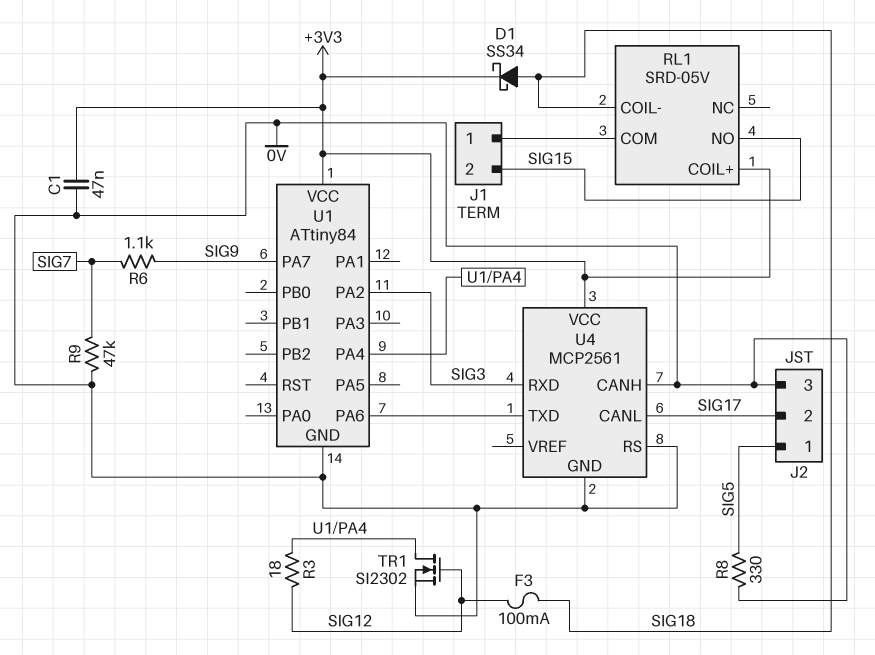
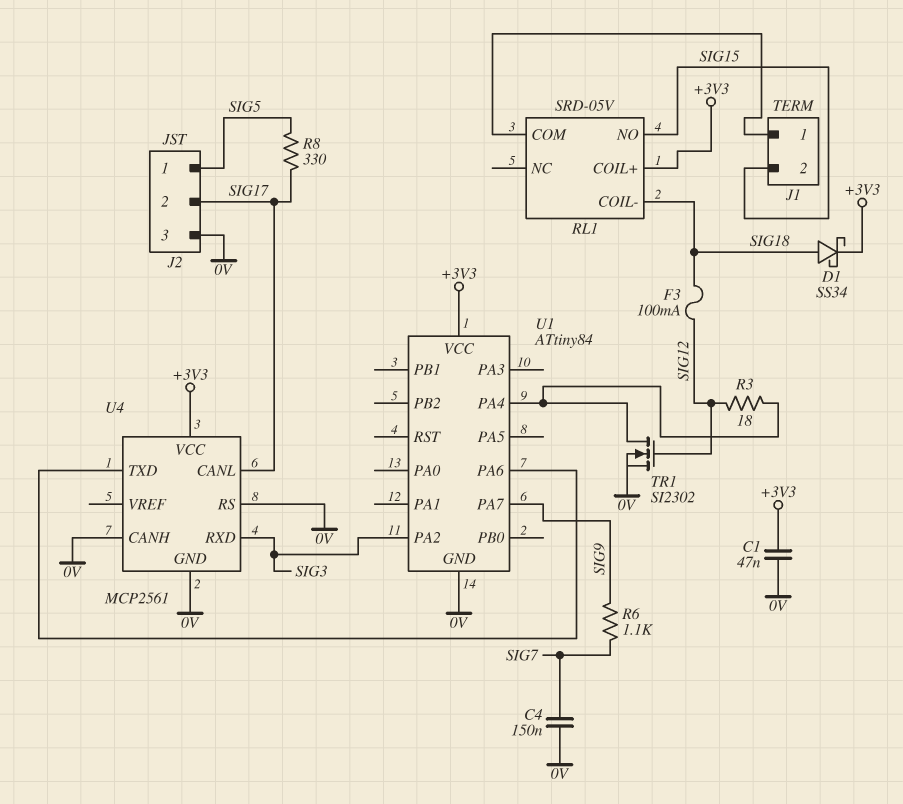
C4: none -> 150nF (0V, SIG7)
R8: 330 (0V, SIG5) -> 330 (SIG5, SIG17)
R9: 47k (0V, SIG7) -> none

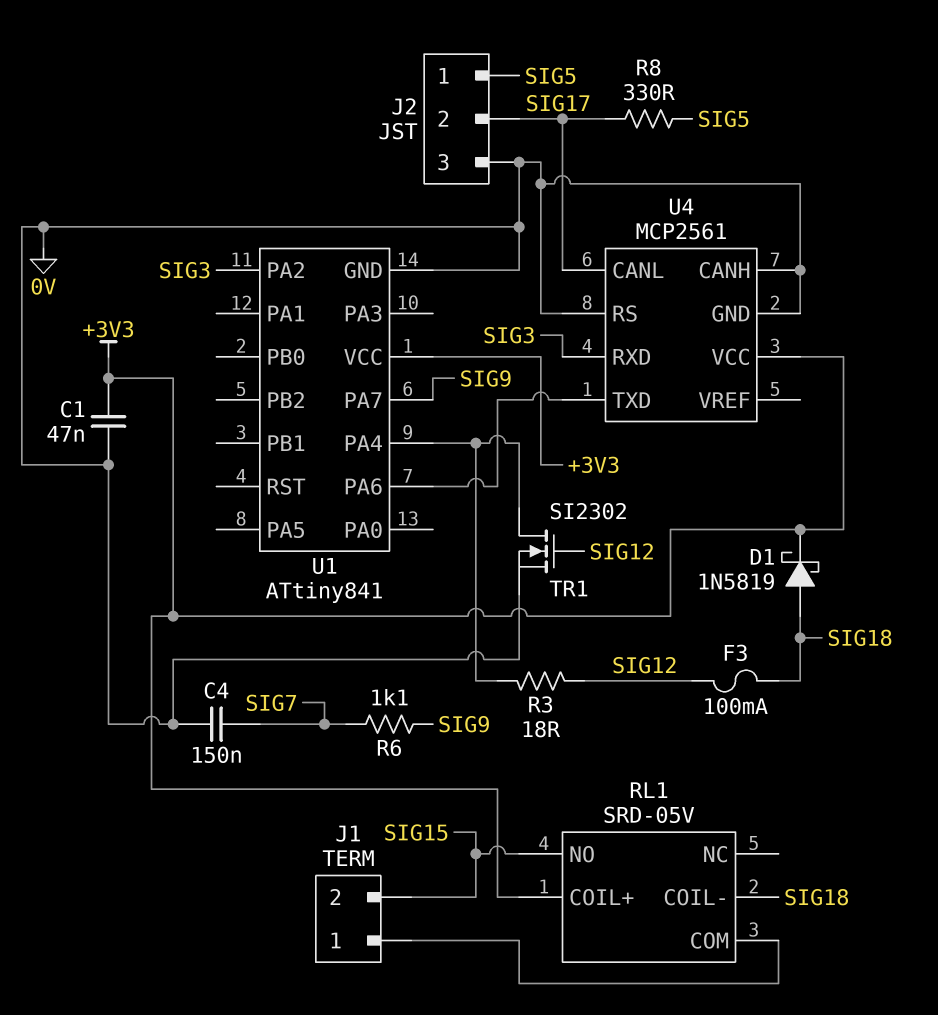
D1: schottky SS34 (A SIG18, K +3V3) -> schottky 1N5819 (A SIG18, K +3V3)
U1: ATtiny84 -> ATtiny841

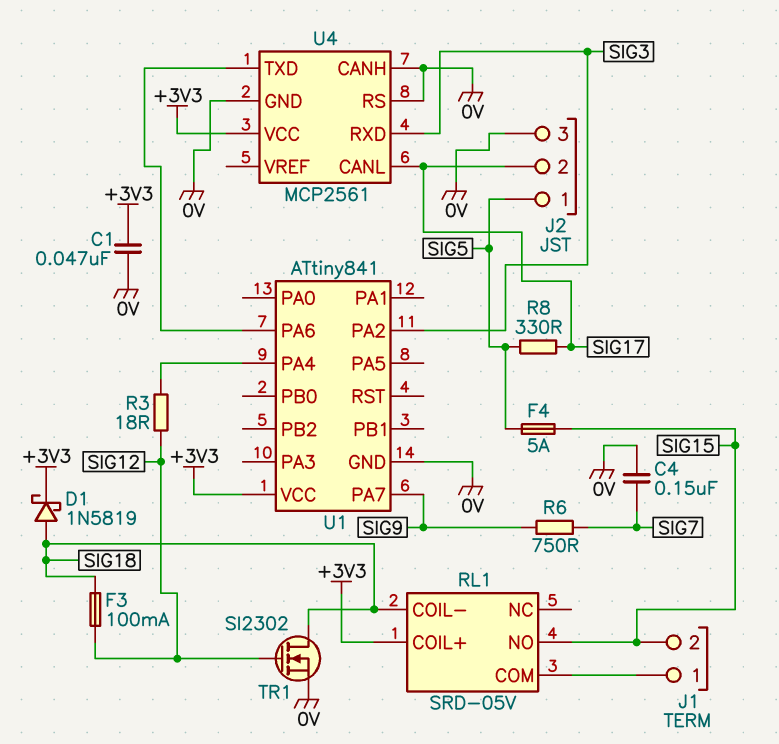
F4: none -> 5A (SIG5, SIG15)
R6: 1.1k (SIG7, SIG9) -> 750 (SIG7, SIG9)
TR1: NMOS SI2302 (G SIG12, D U1/PA4, S 0V) -> NMOS SI2302 (G SIG12, D SIG18, S 0V)

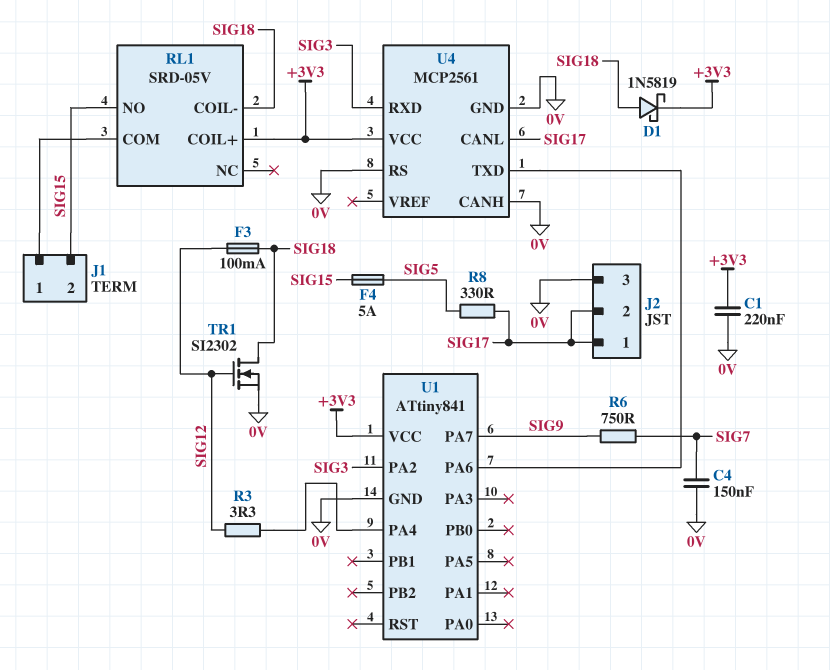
C1: 47nF (+3V3, 0V) -> 220nF (+3V3, 0V)
J2 pin 1: SIG5 -> SIG17
R3: 18 (SIG12, U1/PA4) -> 3.3 (SIG12, U1/PA4)

